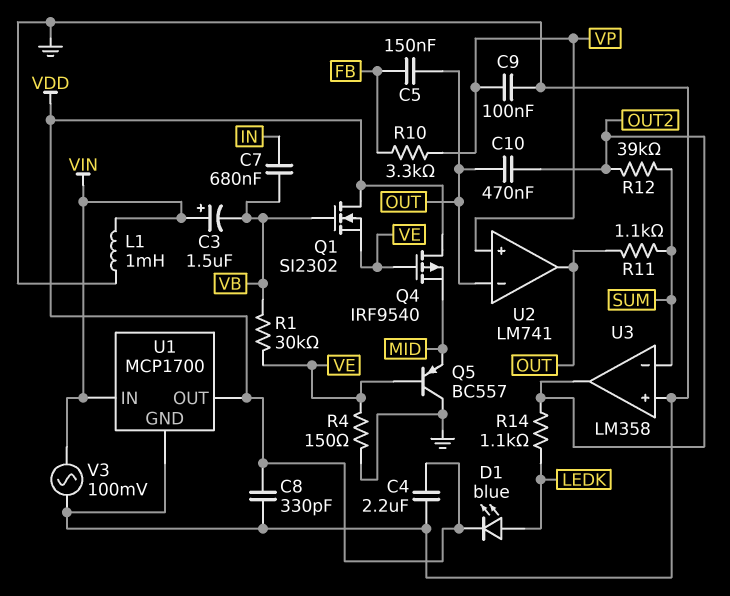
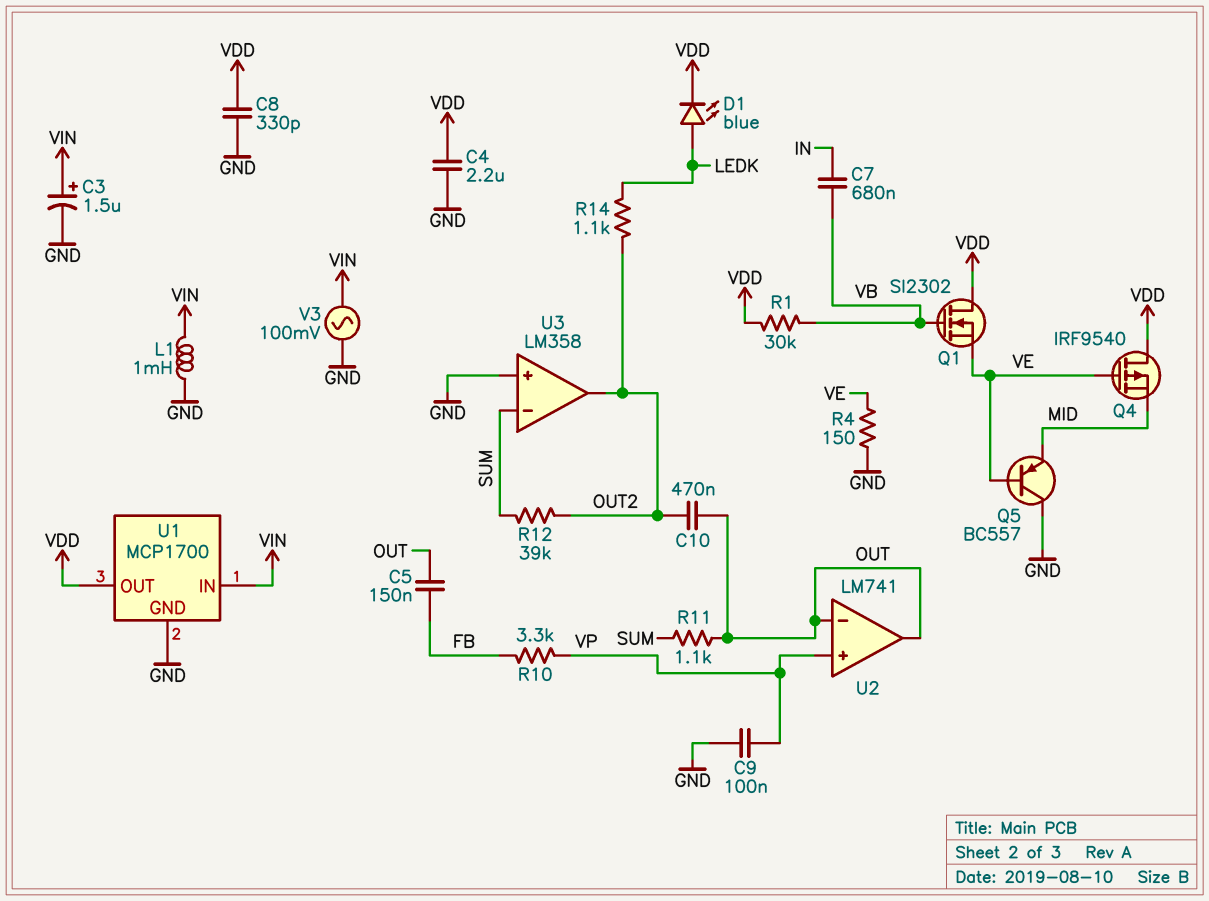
C3: 1.5uF (plus VIN, minus VB) -> 1.5uF (plus VIN, minus GND)
R1: 30k (VB, VE) -> 30k (VB, VDD)

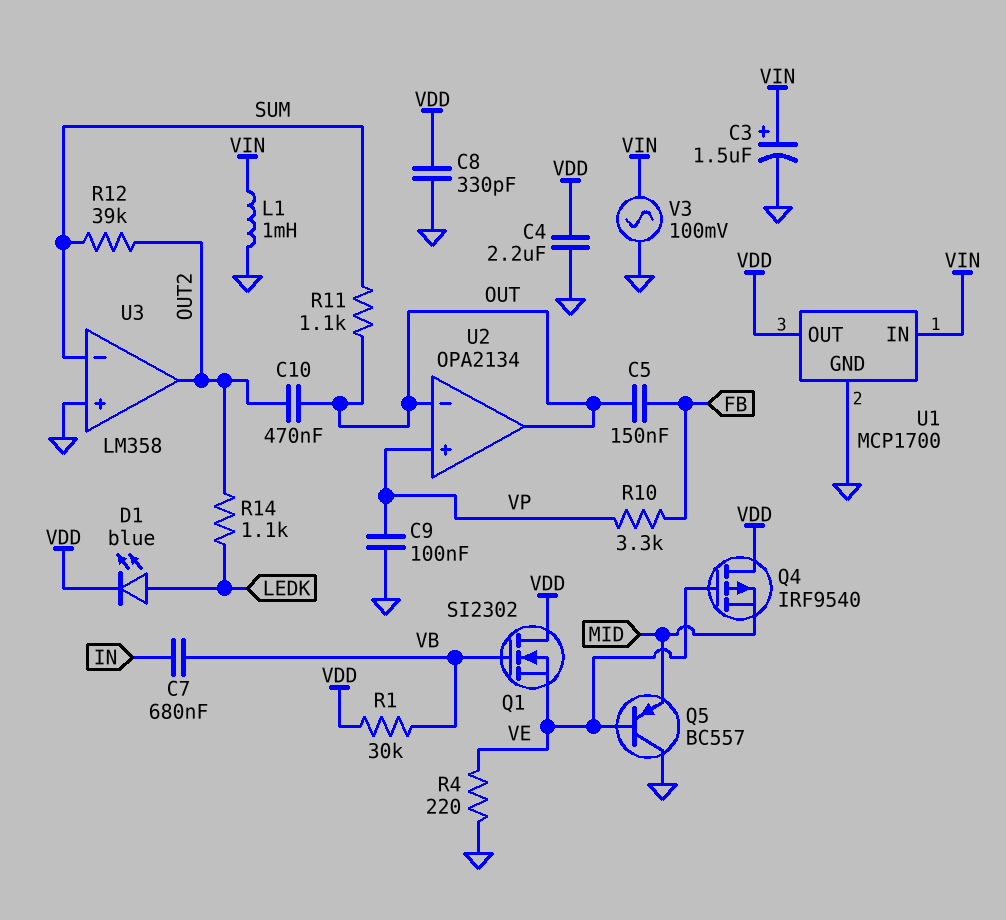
R4: 150 (GND, VE) -> 220 (GND, VE)
U2: LM741 -> OPA2134

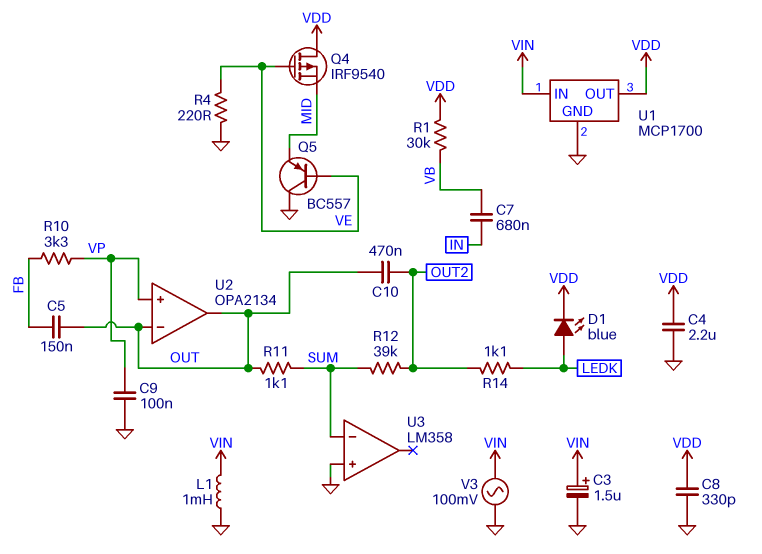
Q1: NMOS SI2302 (G VB, D VDD, S VE) -> none
U3 pin out: OUT2 -> none

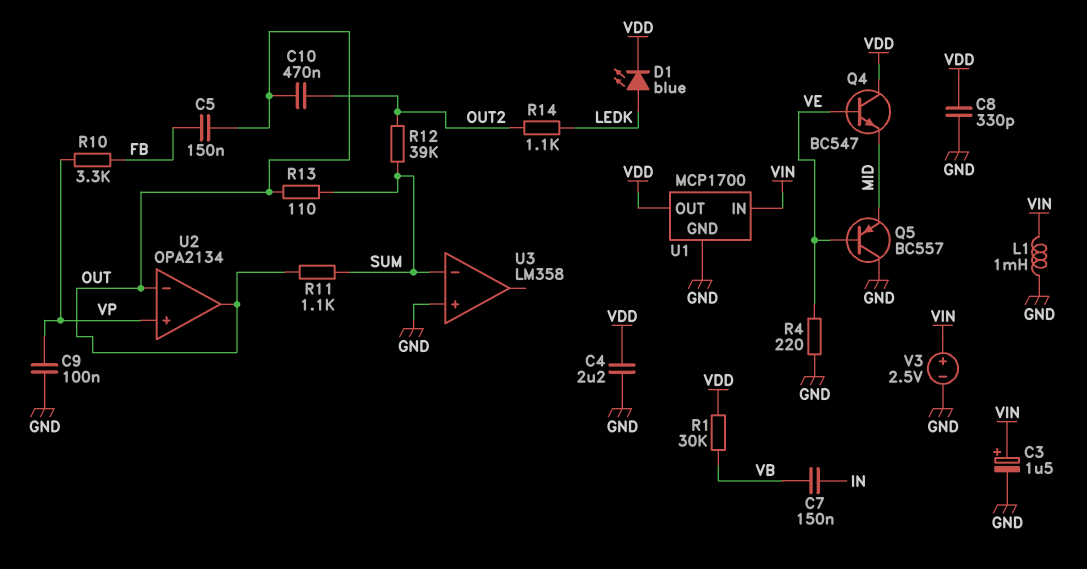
C7: 680nF (IN, VB) -> 150nF (IN, VB)
Q4: PMOS IRF9540 (G VE, D VDD, S MID) -> NPN BC547 (B VE, C VDD, E MID)
R13: none -> 110 (OUT, SUM)
V3: AC 100mV (GND, VIN) -> 2.5V (plus VIN, minus GND)

